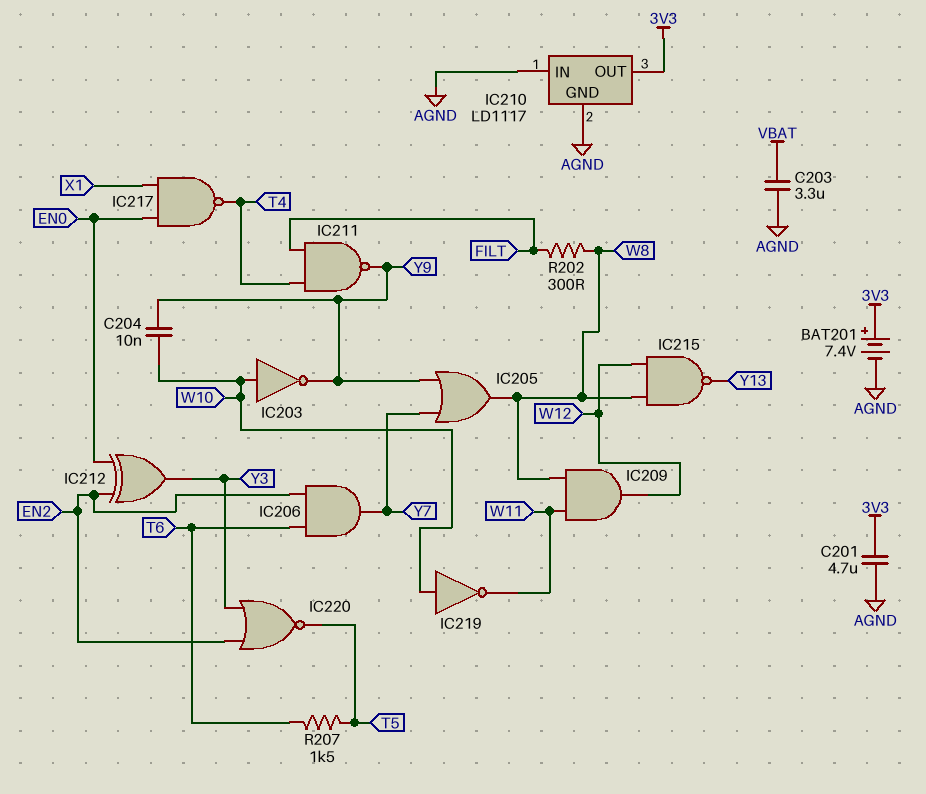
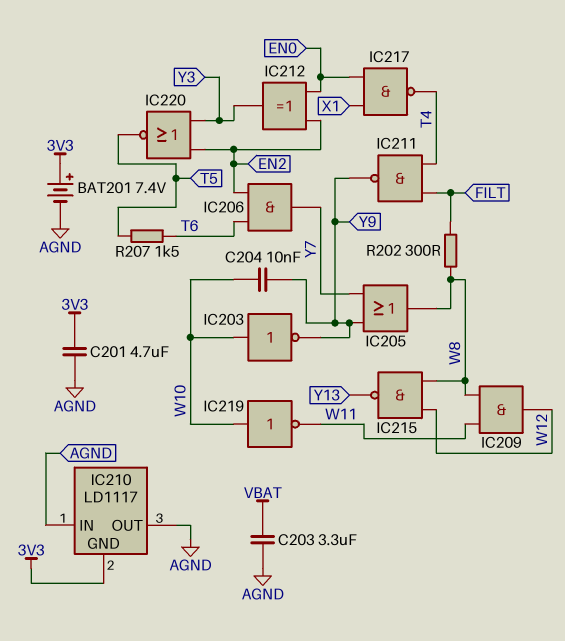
IC210 pin GND: AGND -> 3V3
IC210 pin OUT: 3V3 -> AGND

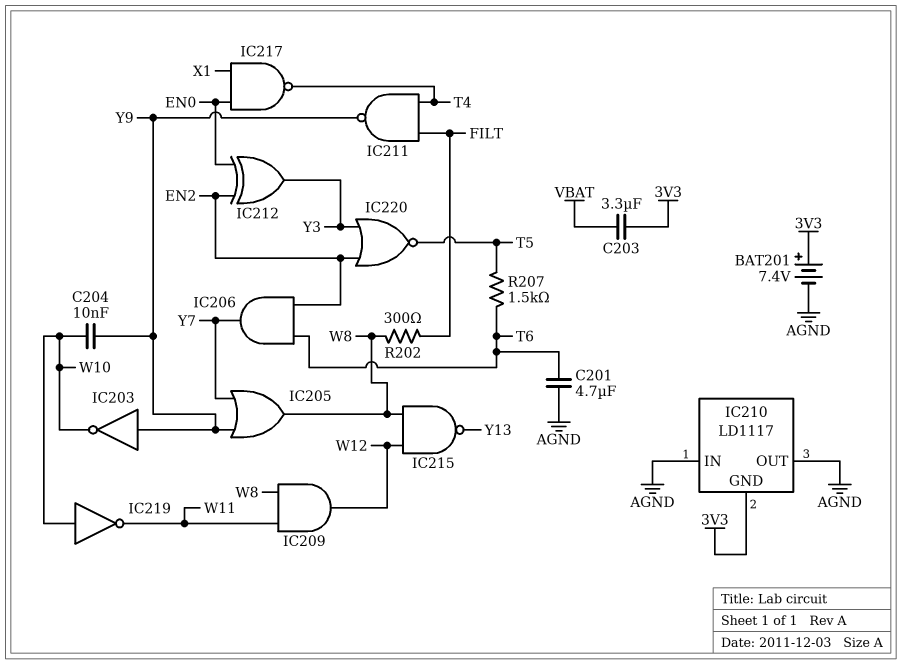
C201: 4.7uF (3V3, AGND) -> 4.7uF (AGND, T6)
C203: 3.3uF (AGND, VBAT) -> 3.3uF (3V3, VBAT)
IC203: NOT (in W10, out Y9) -> NOT (in Y9, out W10)

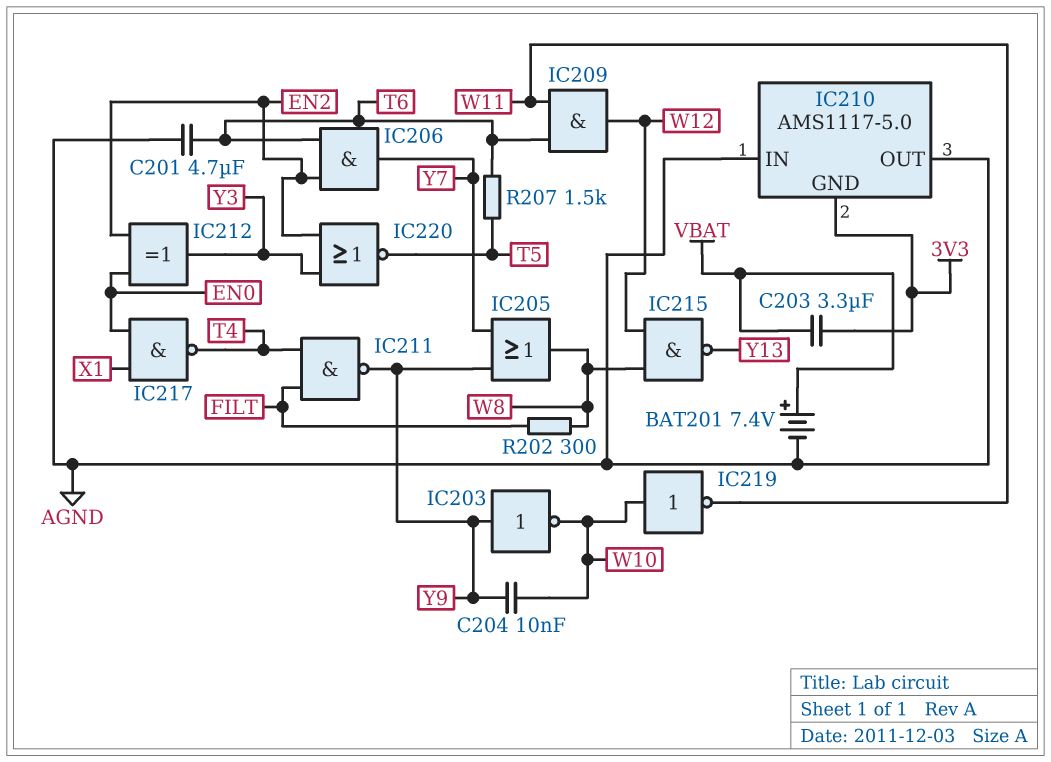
BAT201: 7.4V (plus 3V3, minus AGND) -> 7.4V (plus VBAT, minus AGND)
IC209: AND (in W8, in W11, out W12) -> AND (in T6, in W11, out W12)
IC210: LD1117 -> AMS1117-5.0

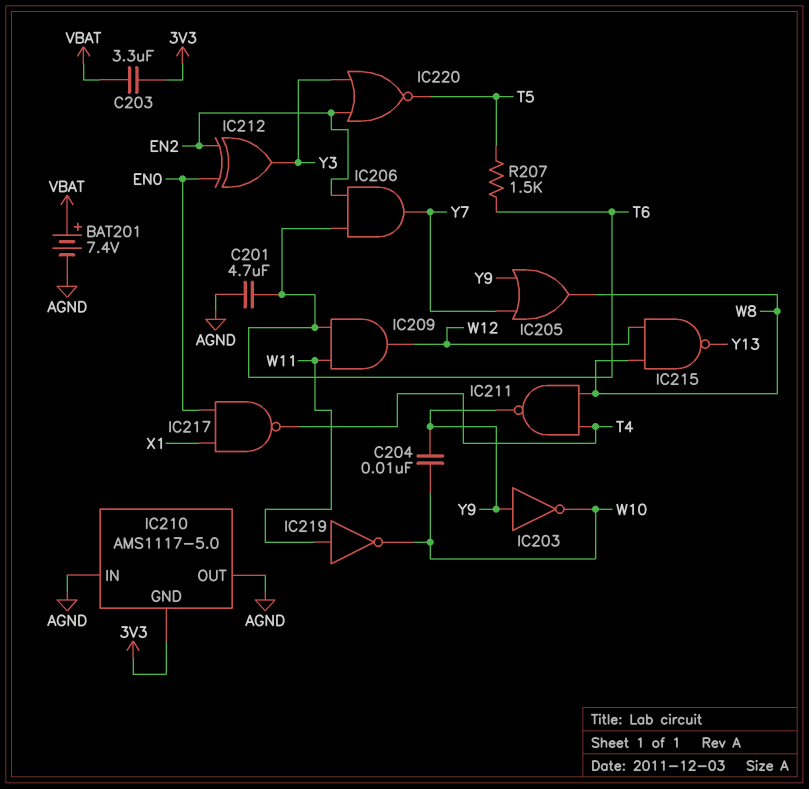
IC211: NAND (in FILT, in T4, out Y9) -> NAND (in T4, in W8, out Y9)
IC219: NOT (in W10, out W11) -> NOT (in W11, out W10)
R202: 300 (FILT, W8) -> none

